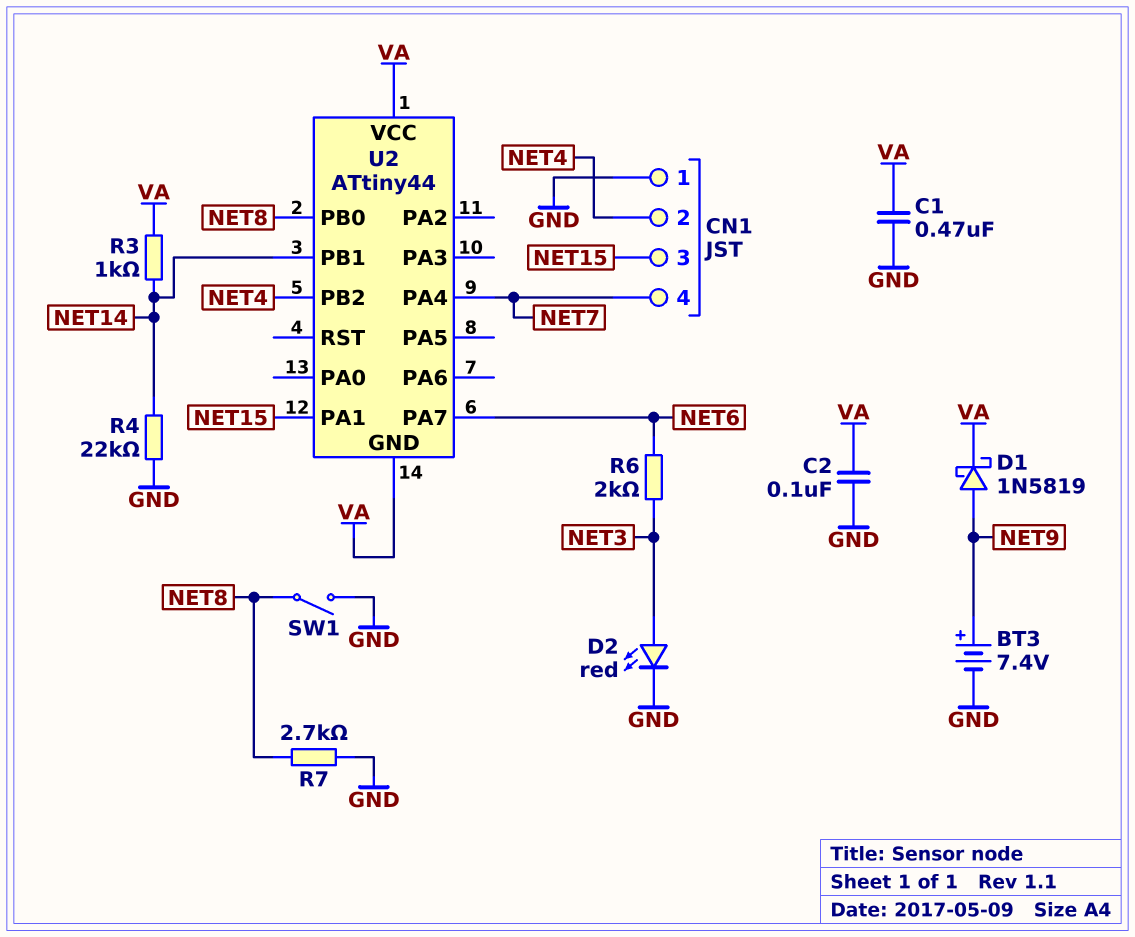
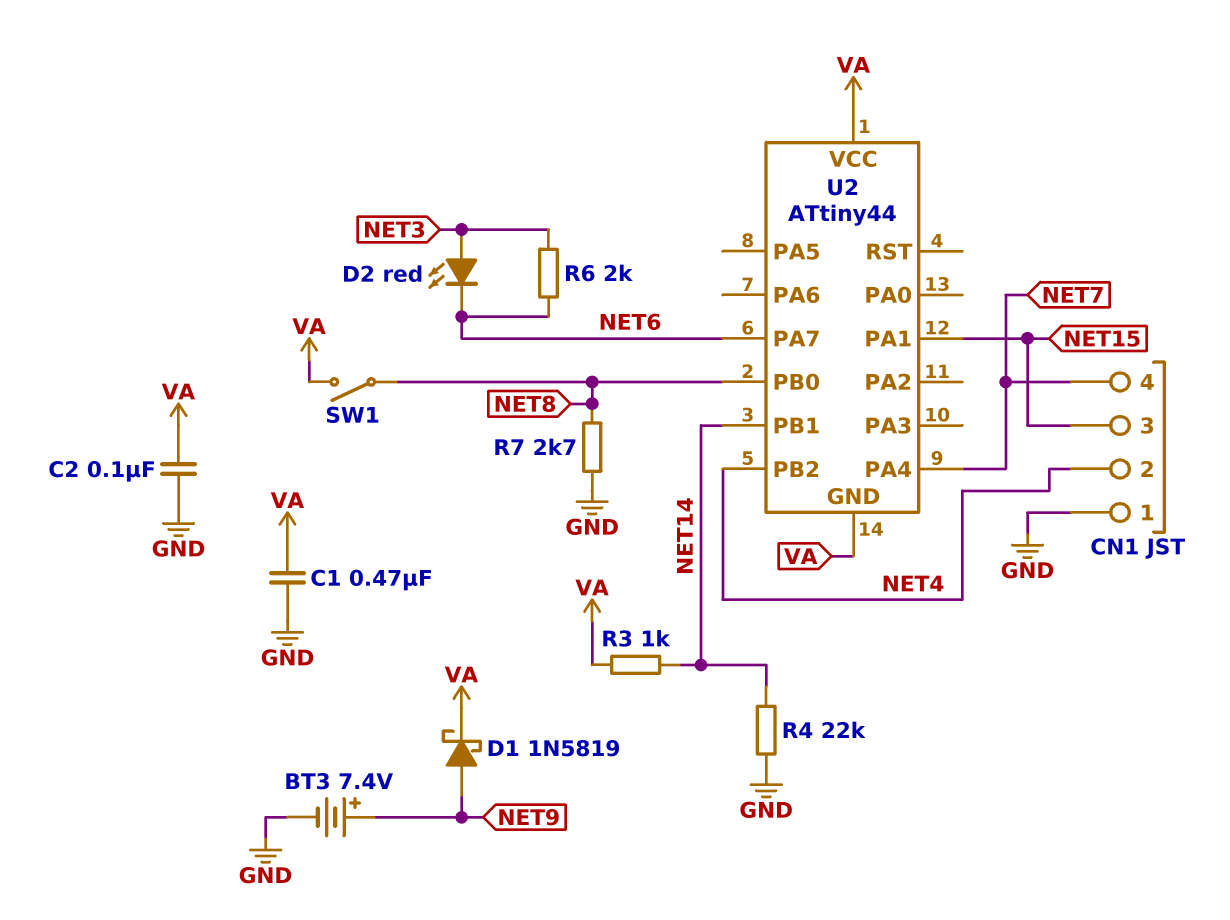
D2: LED red (A NET3, K GND) -> LED red (A NET3, K NET6)
SW1: switch (GND, NET8) -> switch (NET8, VA)

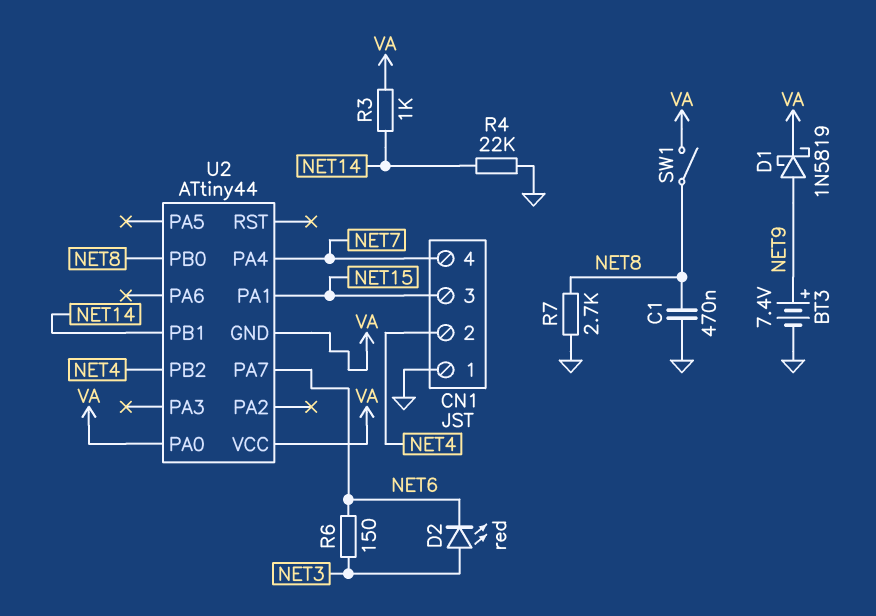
C1: 470nF (GND, VA) -> 470nF (GND, NET8)
C2: 100nF (GND, VA) -> none
R6: 2k (NET3, NET6) -> 150 (NET3, NET6)
U2 pin PA0: none -> VA

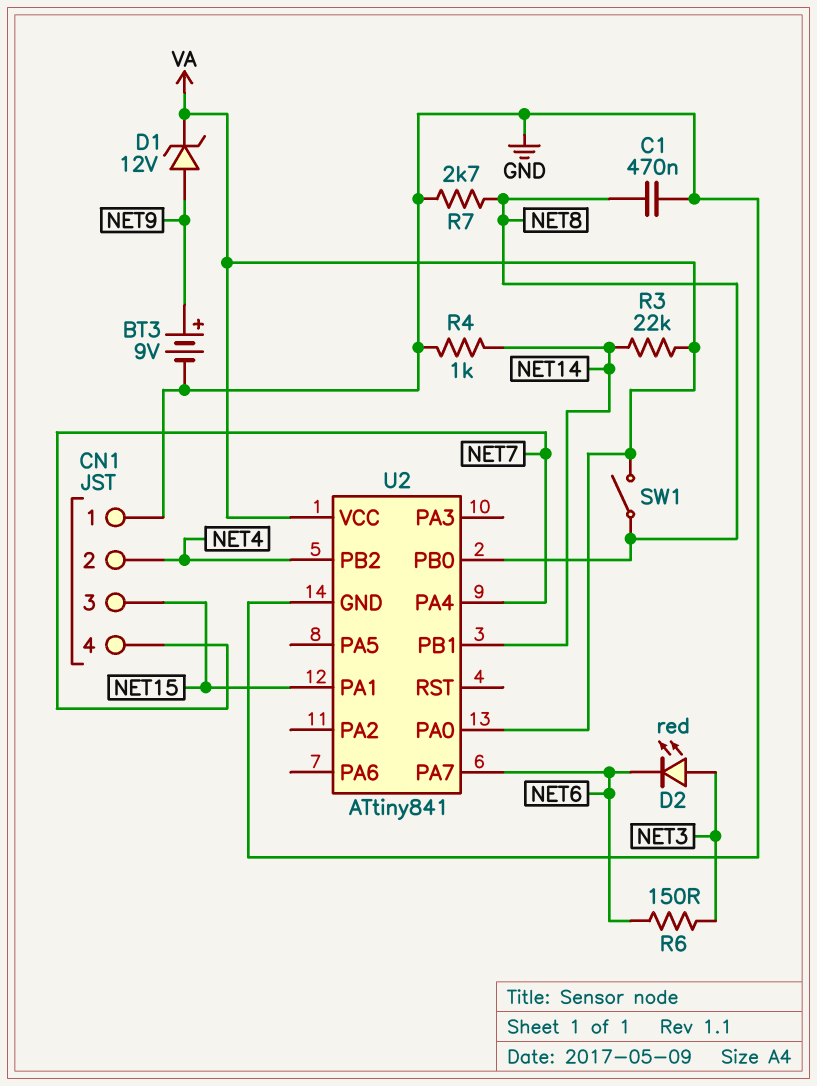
BT3: 7.4V (plus NET9, minus GND) -> 9V (plus NET9, minus GND)
D1: schottky 1N5819 (A NET9, K VA) -> zener 12V (A NET9, K VA)
R3: 1k (NET14, VA) -> 22k (NET14, VA)
R4: 22k (GND, NET14) -> 1k (GND, NET14)
U2: ATtiny44 -> ATtiny841
U2 pin GND: VA -> GND

